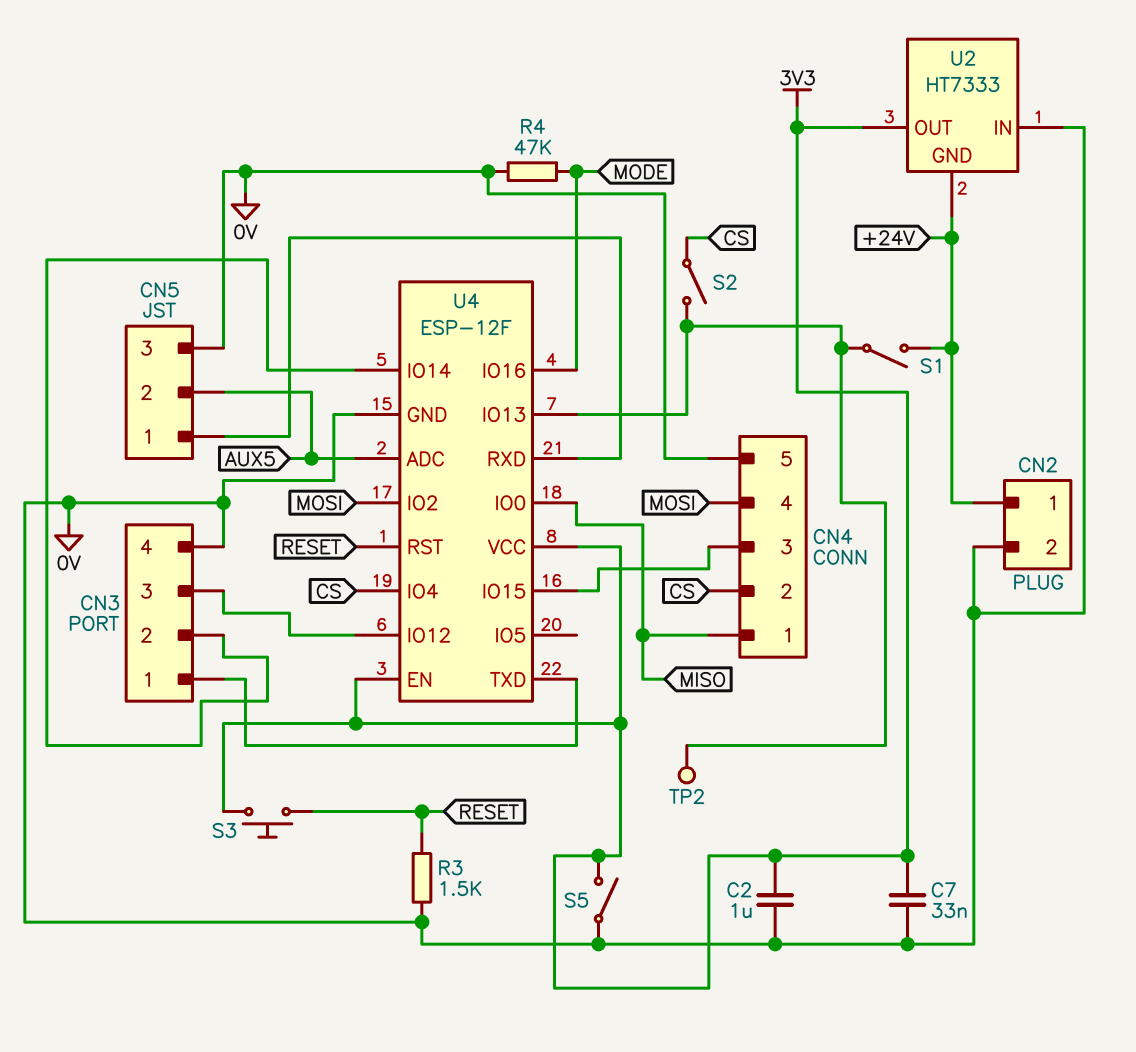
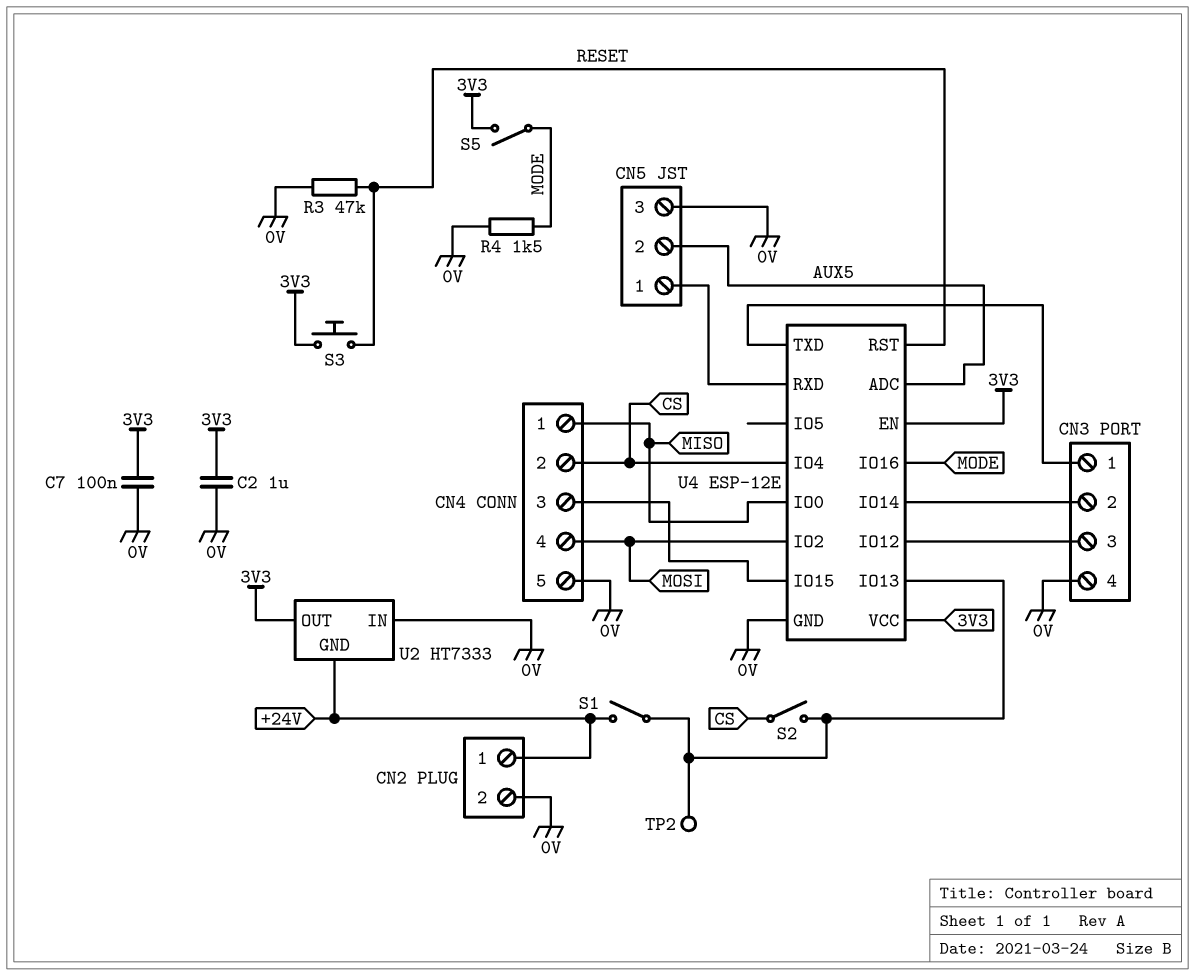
C7: 33nF (0V, 3V3) -> 100nF (0V, 3V3)
R3: 1.5k (0V, RESET) -> 47k (0V, RESET)
R4: 47k (0V, MODE) -> 1.5k (0V, MODE)
S5: switch (0V, 3V3) -> switch (3V3, MODE)
U4: ESP-12F -> ESP-12E

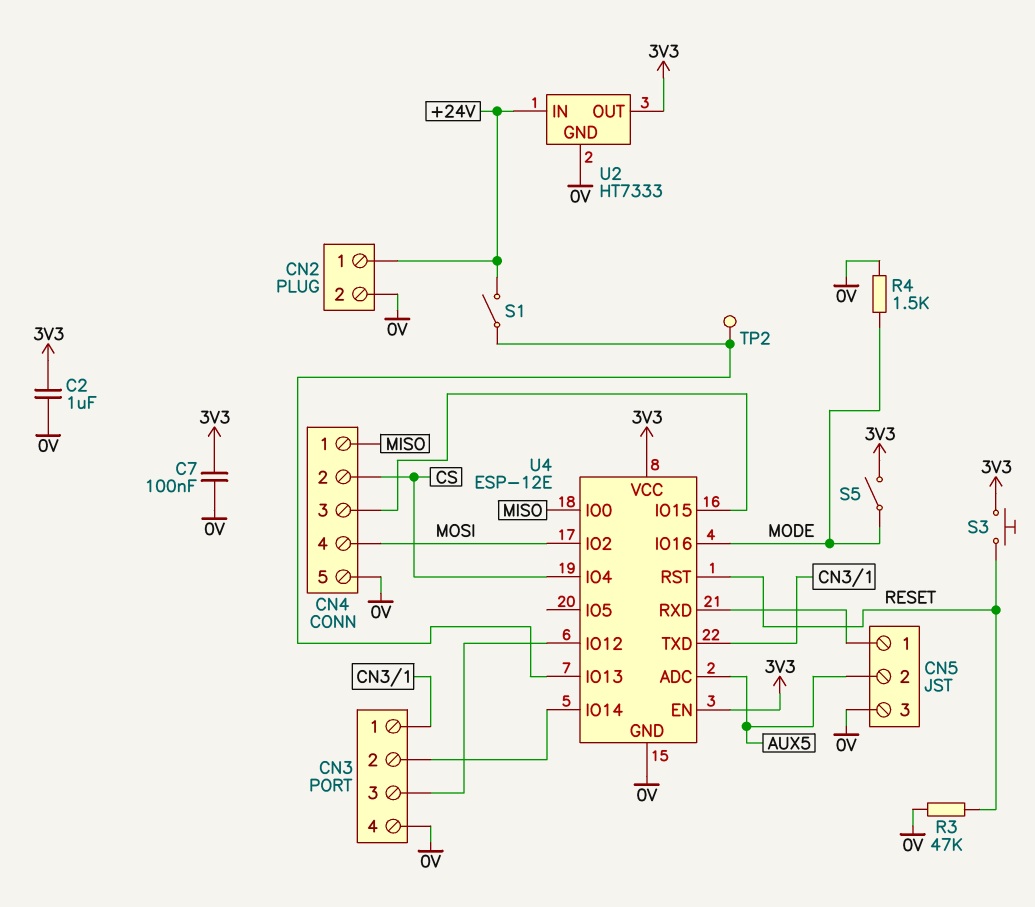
S2: switch (CS, U4/IO13) -> none
U2 pin GND: +24V -> 0V
U2 pin IN: 0V -> +24V

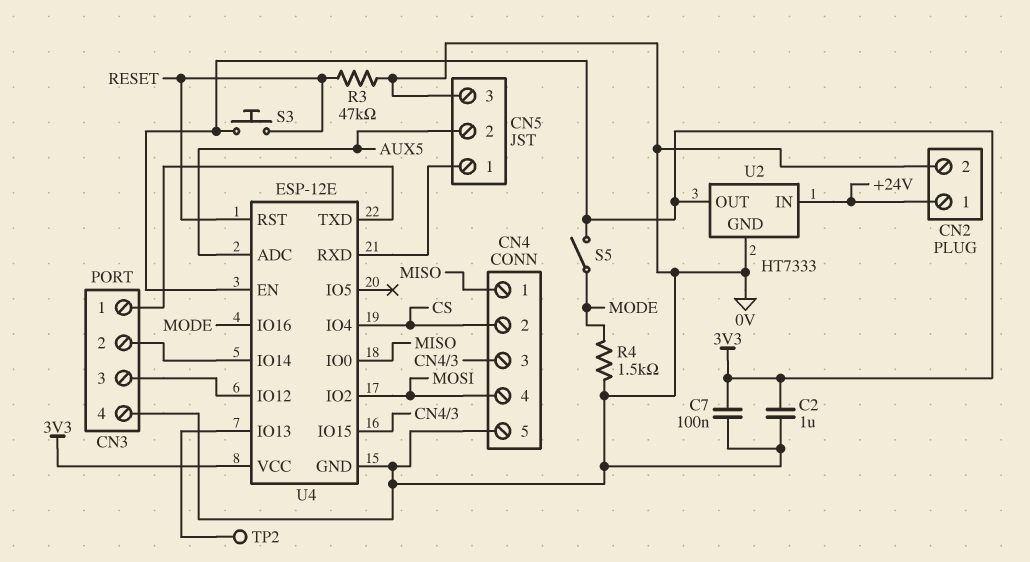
S1: switch (+24V, U4/IO13) -> none

